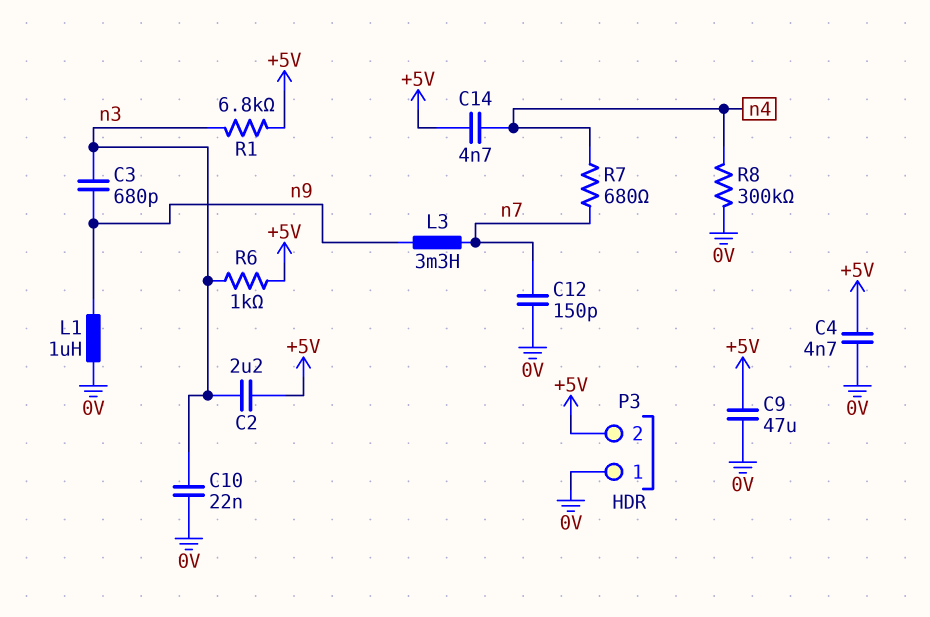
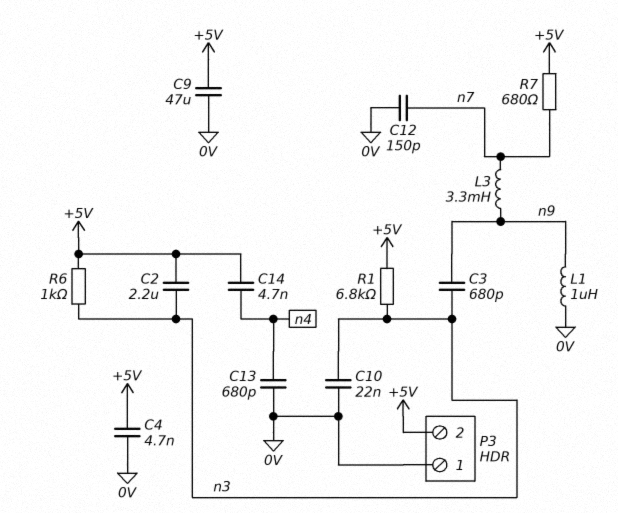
C13: none -> 680pF (0V, n4)
R7: 680 (n4, n7) -> 680 (+5V, n7)
R8: 300k (0V, n4) -> none

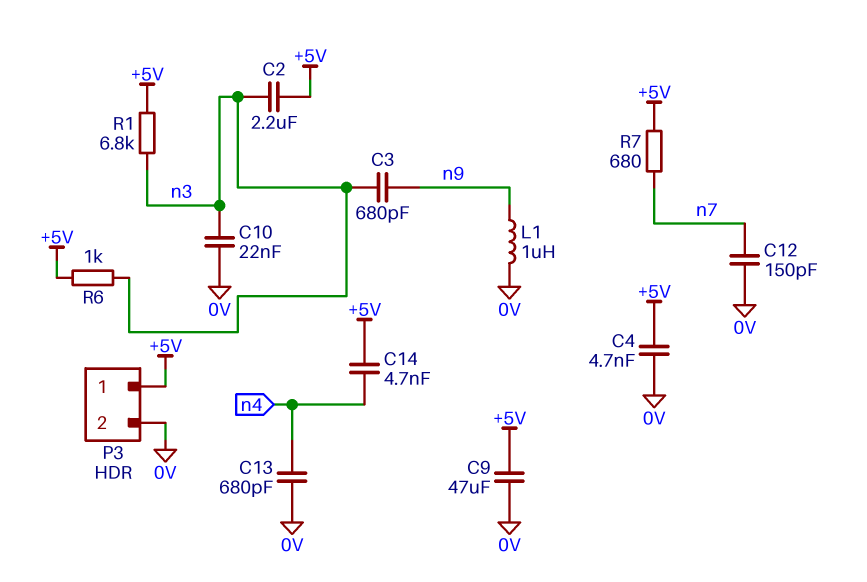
L3: 3.3mH (n7, n9) -> none
P3 pin 1: 0V -> +5V
P3 pin 2: +5V -> 0V

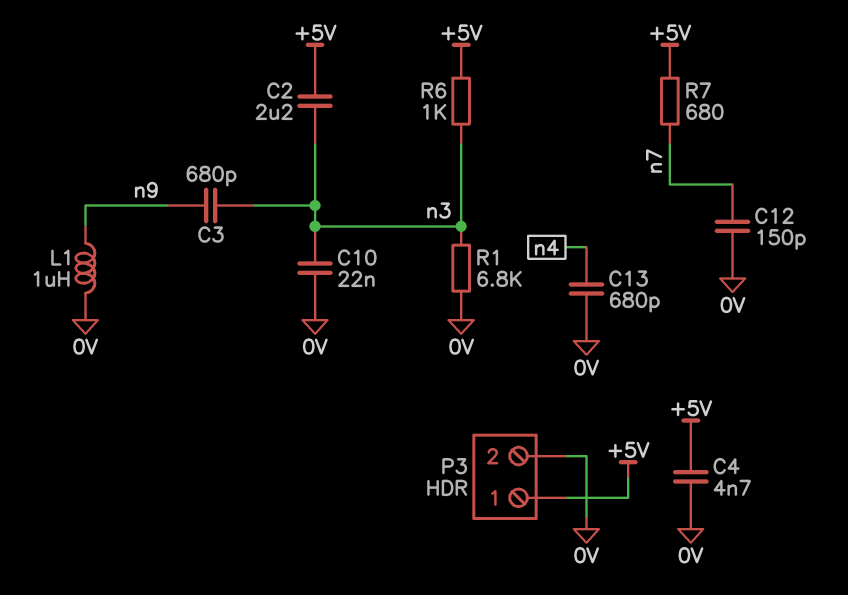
C9: 47uF (+5V, 0V) -> none
C14: 4.7nF (+5V, n4) -> none
R1: 6.8k (+5V, n3) -> 6.8k (0V, n3)

